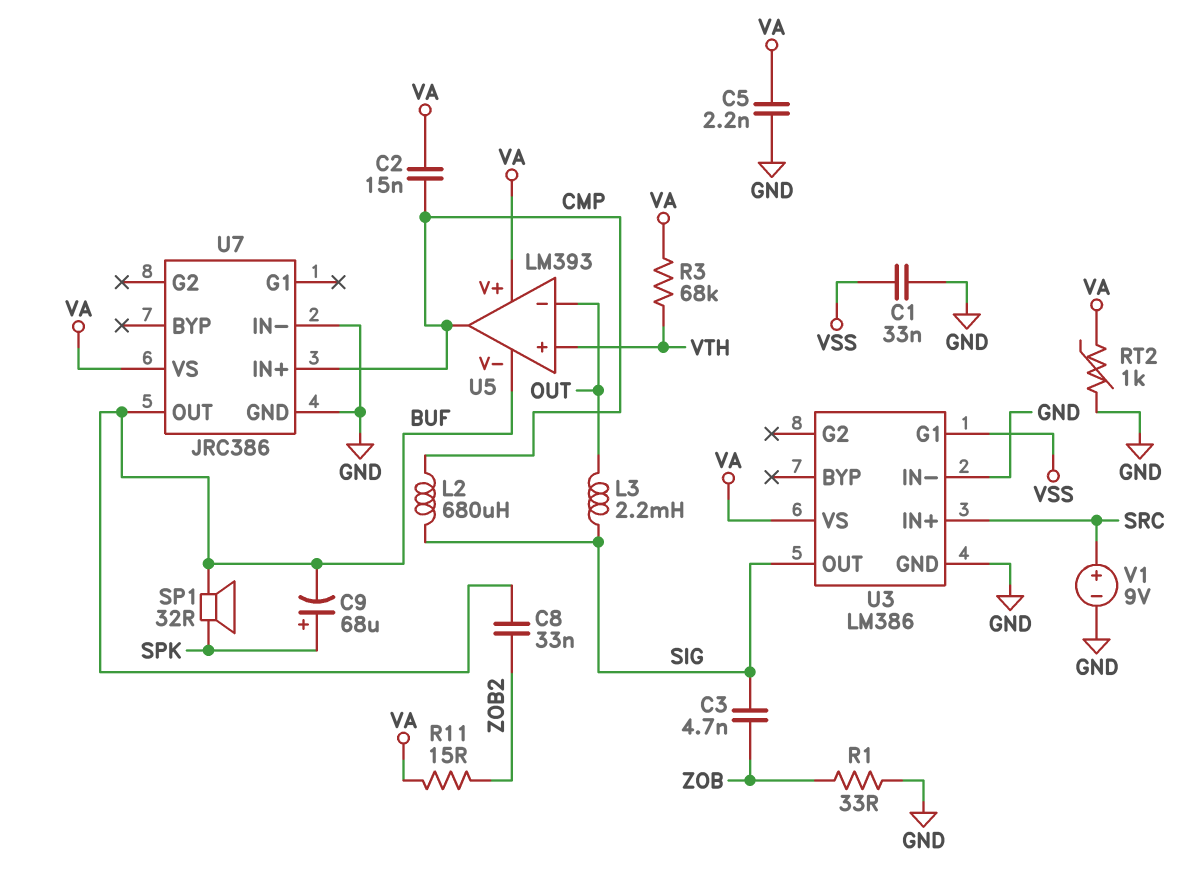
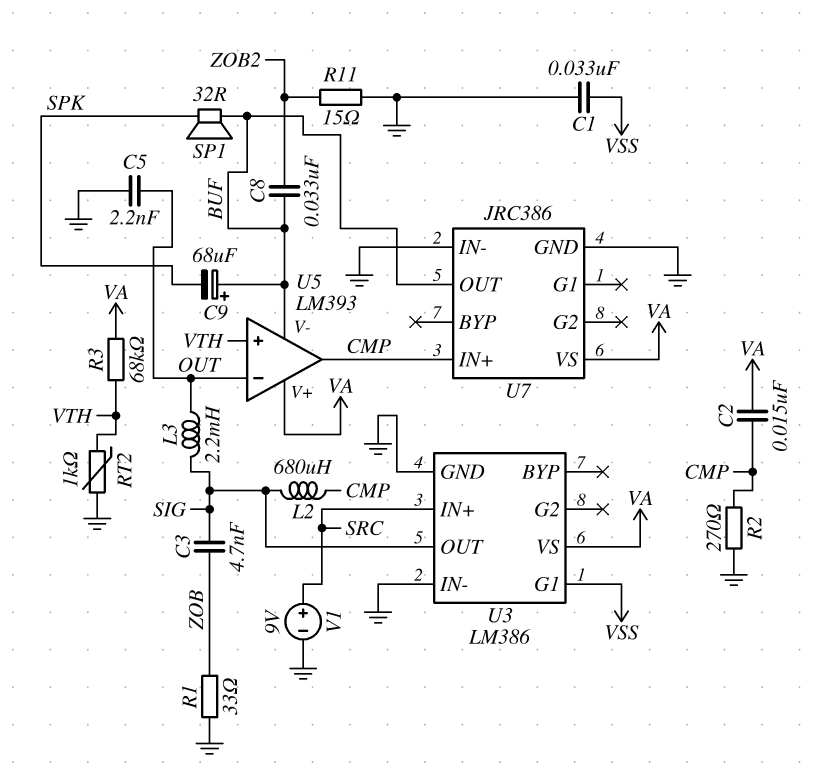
C5: 2.2nF (GND, VA) -> 2.2nF (GND, OUT)
C9: 68uF (plus SPK, minus BUF) -> 68uF (plus BUF, minus SPK)
R2: none -> 270 (CMP, GND)
R11: 15 (VA, ZOB2) -> 15 (GND, ZOB2)
RT2: 1k (GND, VA) -> 1k (GND, VTH)

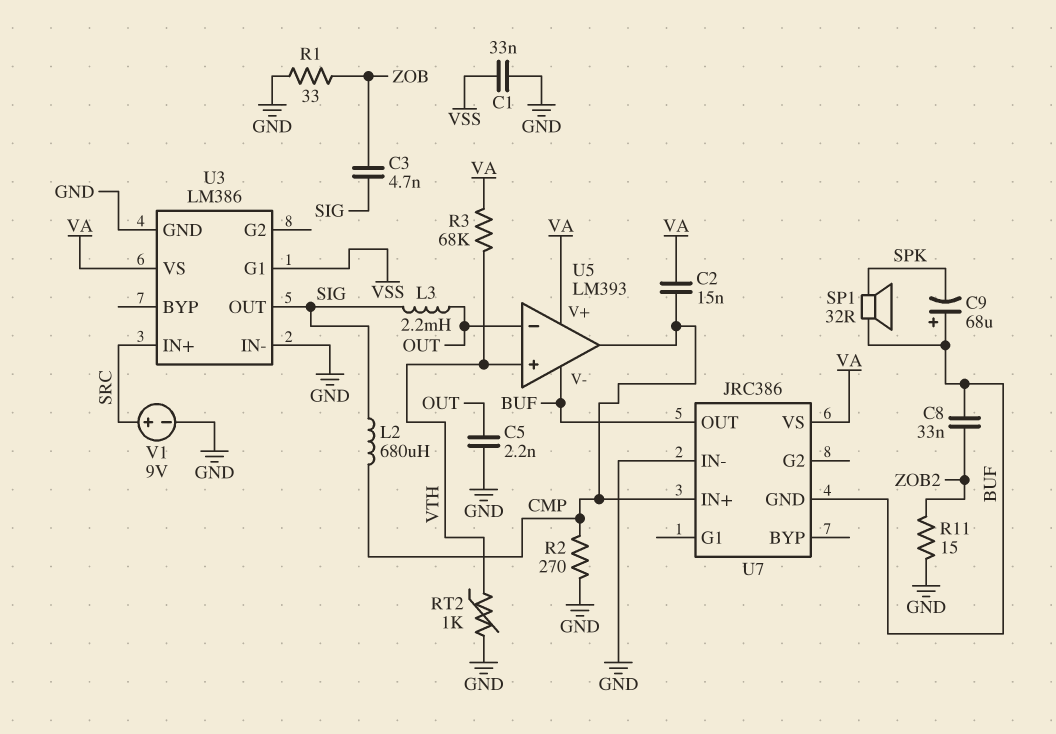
U7 pin GND: GND -> BUF

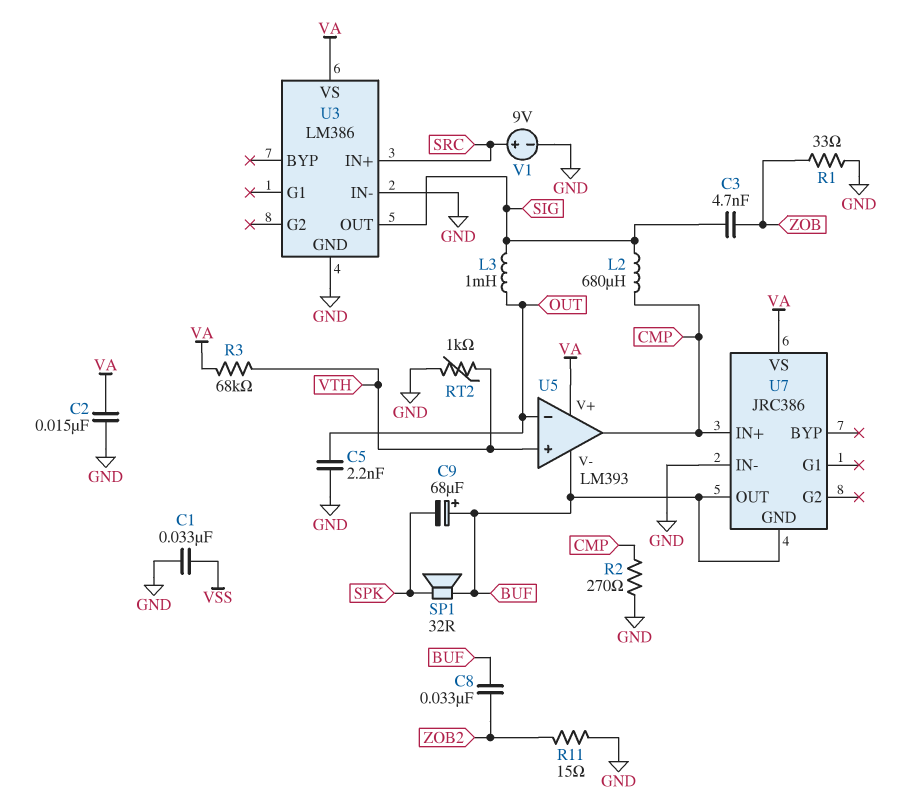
C2: 15nF (CMP, VA) -> 15nF (GND, VA)
L3: 2.2mH (OUT, SIG) -> 1mH (OUT, SIG)
U3 pin G1: VSS -> none

